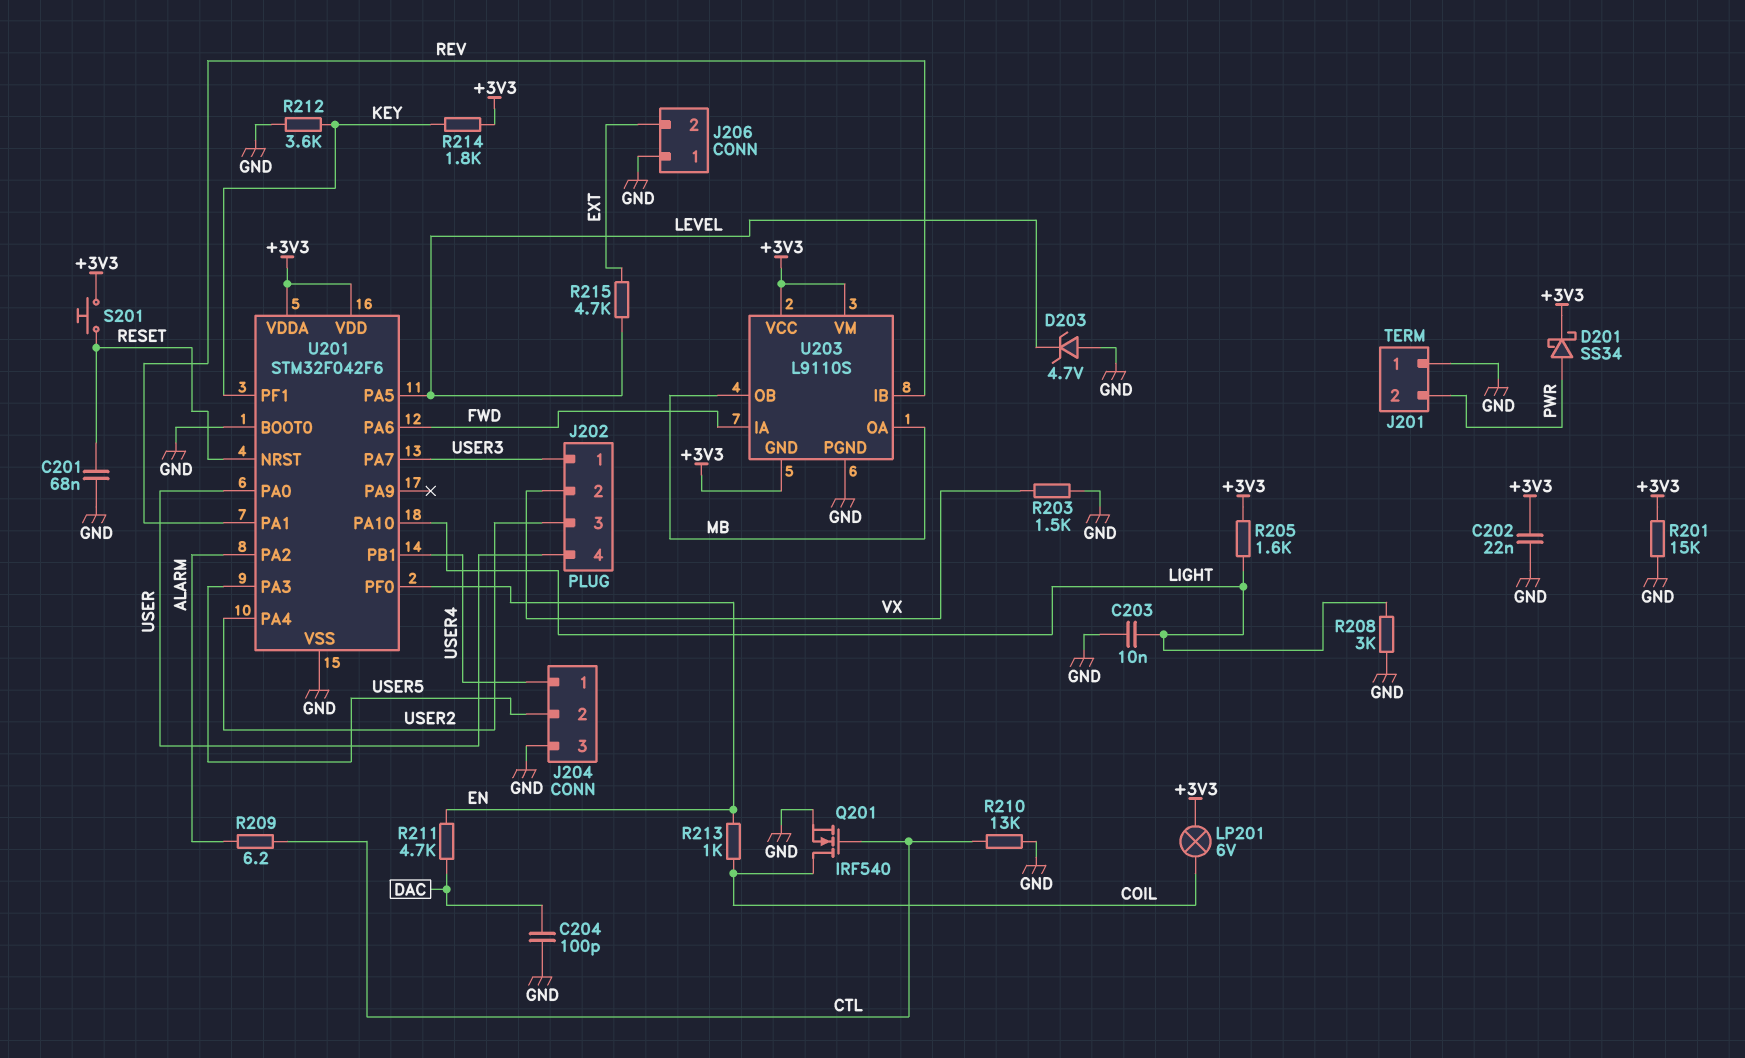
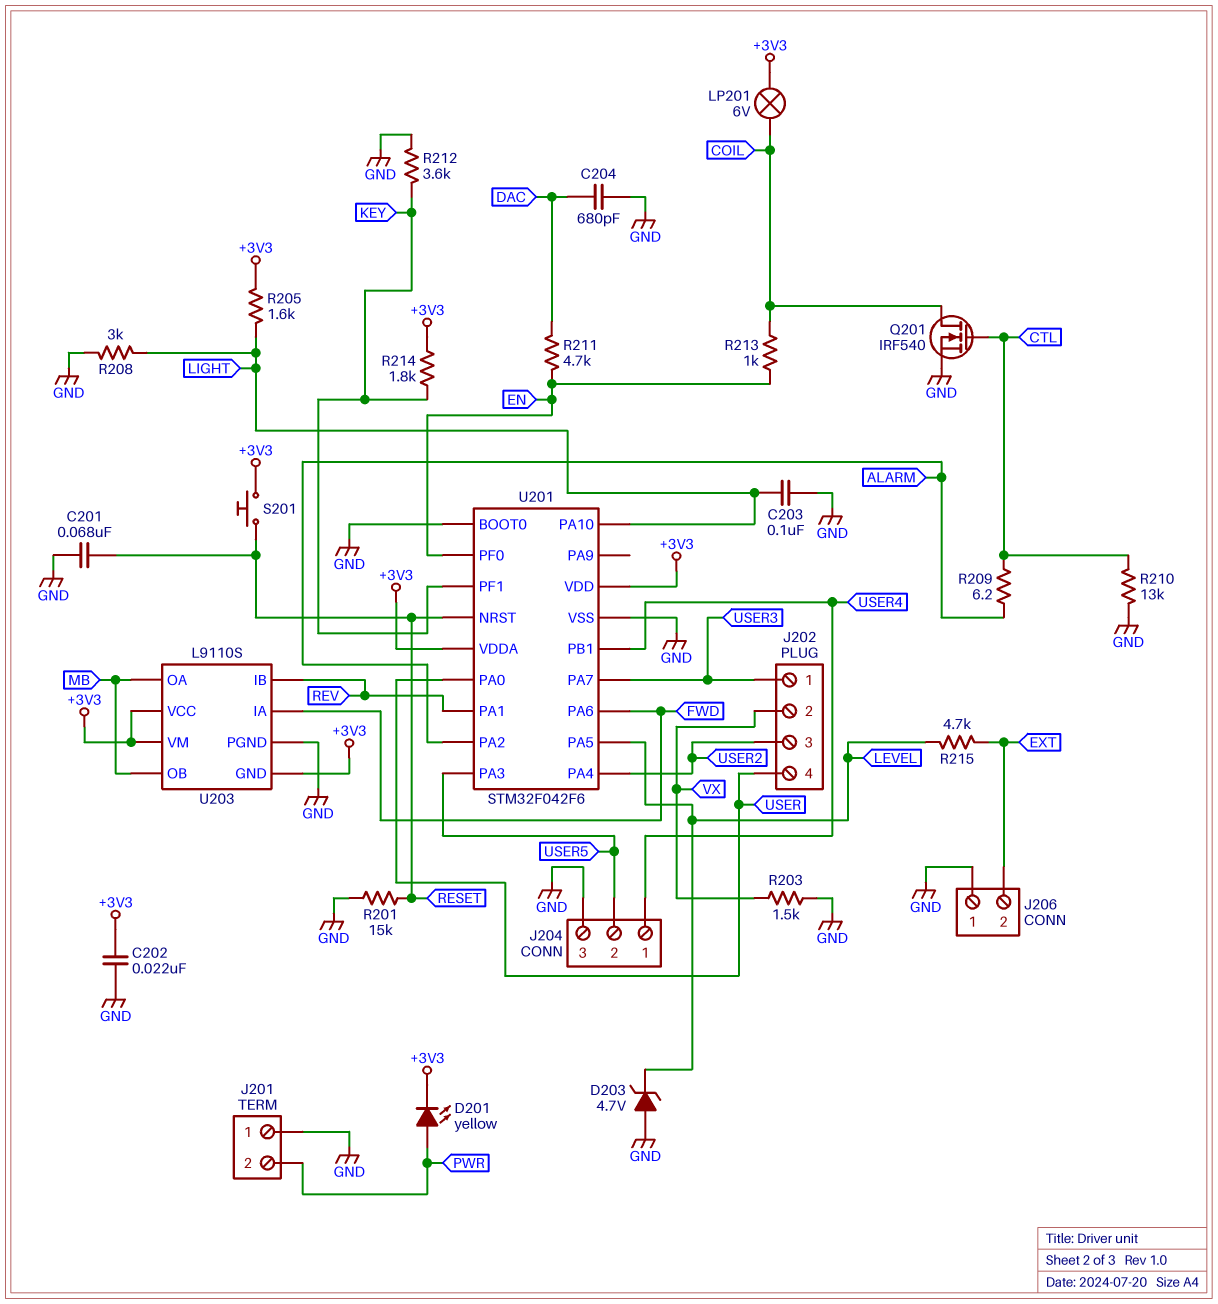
C203: 10nF (GND, LIGHT) -> 100nF (GND, LIGHT)
C204: 100pF (DAC, GND) -> 680pF (DAC, GND)
D201: schottky SS34 (A PWR, K +3V3) -> LED yellow (A PWR, K +3V3)
R201: 15k (+3V3, GND) -> 15k (GND, RESET)

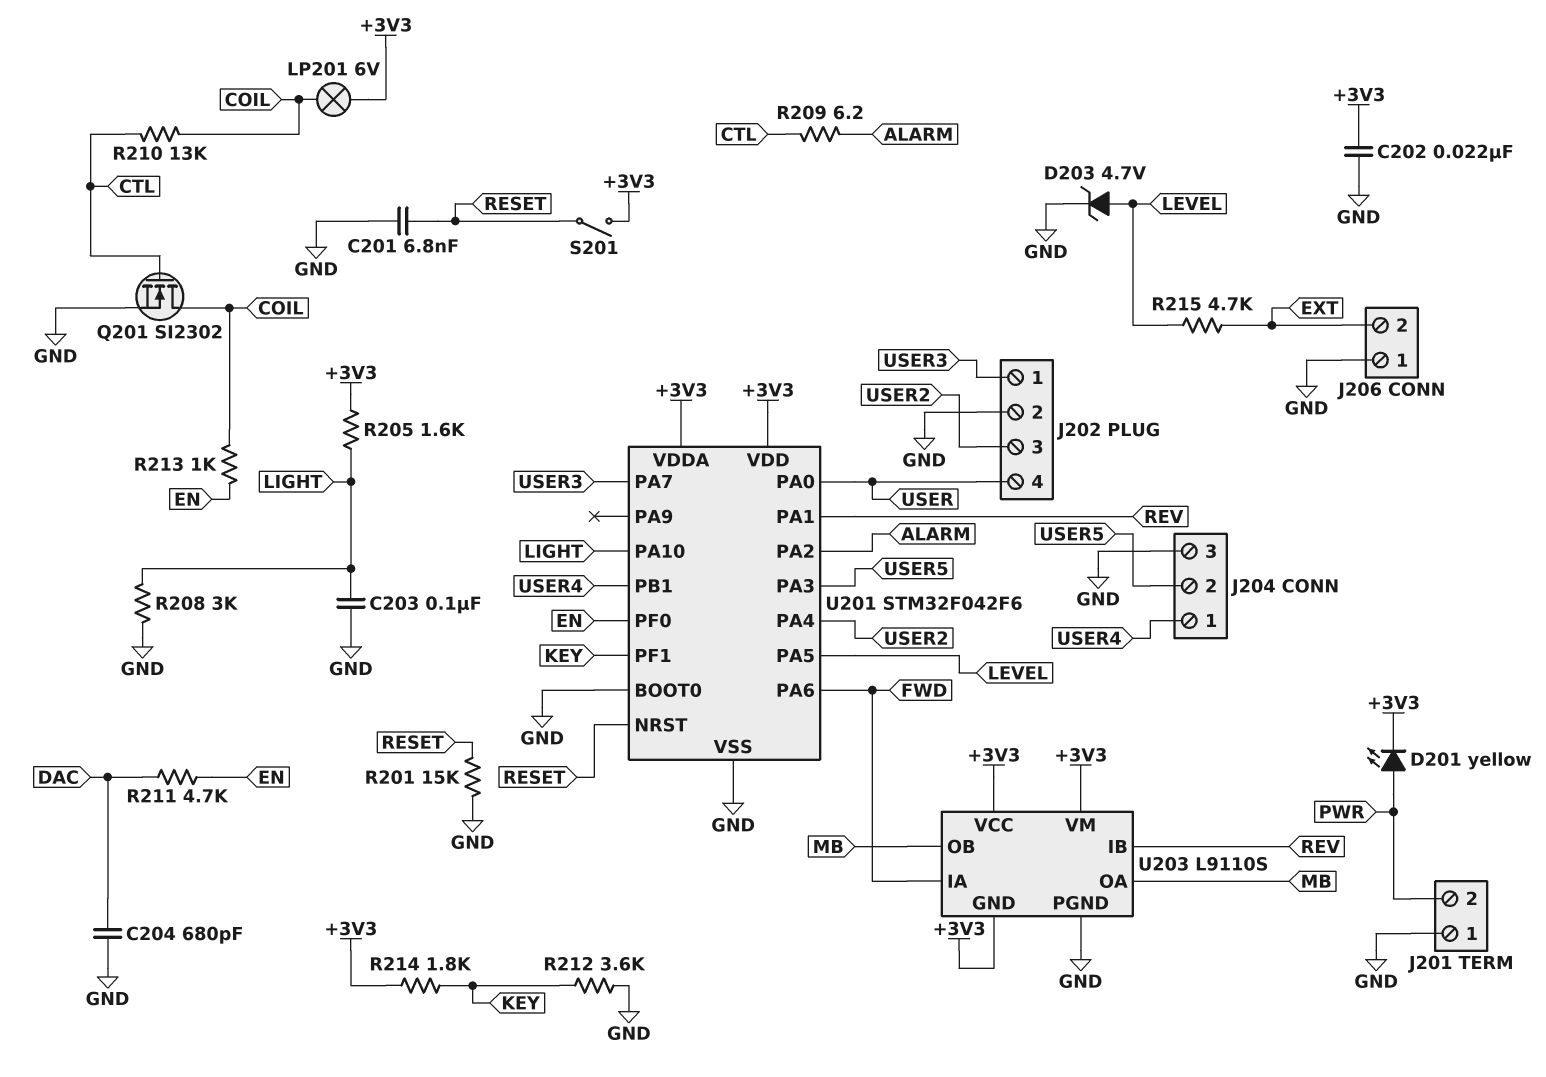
C201: 68nF (GND, RESET) -> 6.8nF (GND, RESET)
D203: zener 4.7V (A GND, K LEVEL) -> zener 4.7V (A LEVEL, K GND)
J202 pin 2: VX -> GND
Q201: NMOS IRF540 (G CTL, D COIL, S GND) -> NMOS SI2302 (G CTL, D COIL, S GND)
R203: 1.5k (GND, VX) -> none
R210: 13k (CTL, GND) -> 13k (COIL, CTL)
S201: button (+3V3, RESET) -> switch (+3V3, RESET)

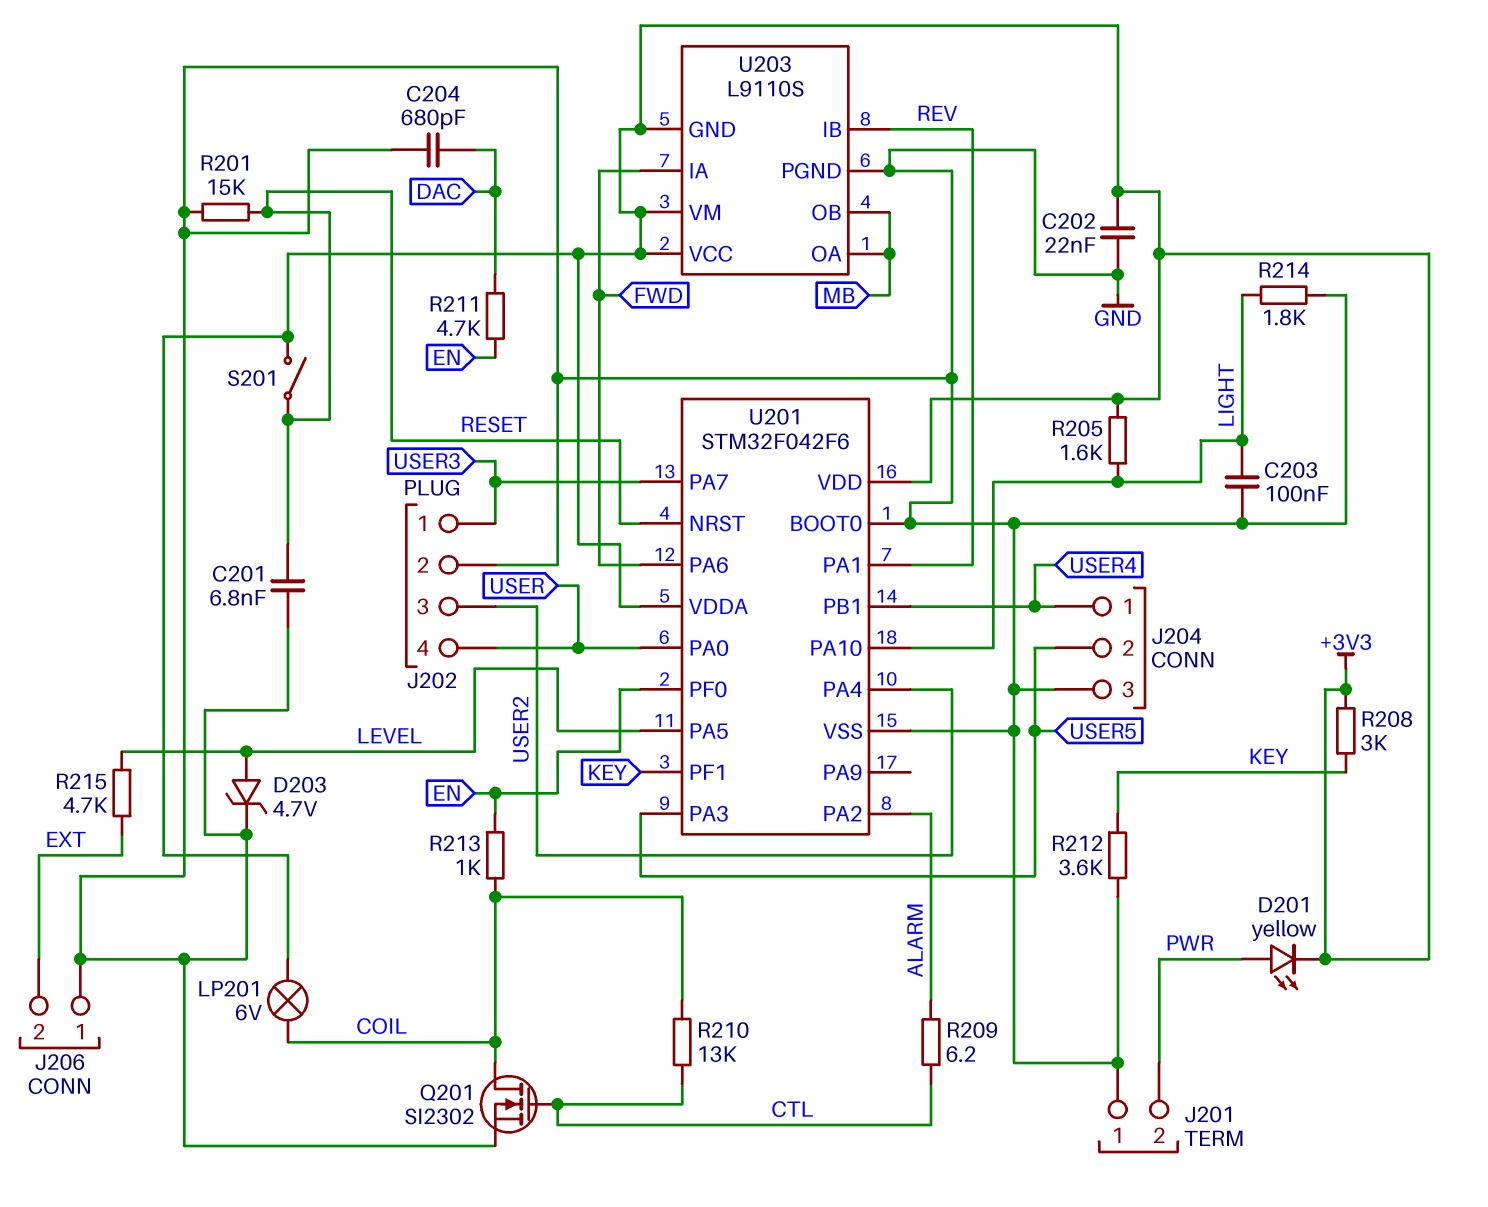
R208: 3k (GND, LIGHT) -> 3k (+3V3, KEY)
R214: 1.8k (+3V3, KEY) -> 1.8k (GND, LIGHT)

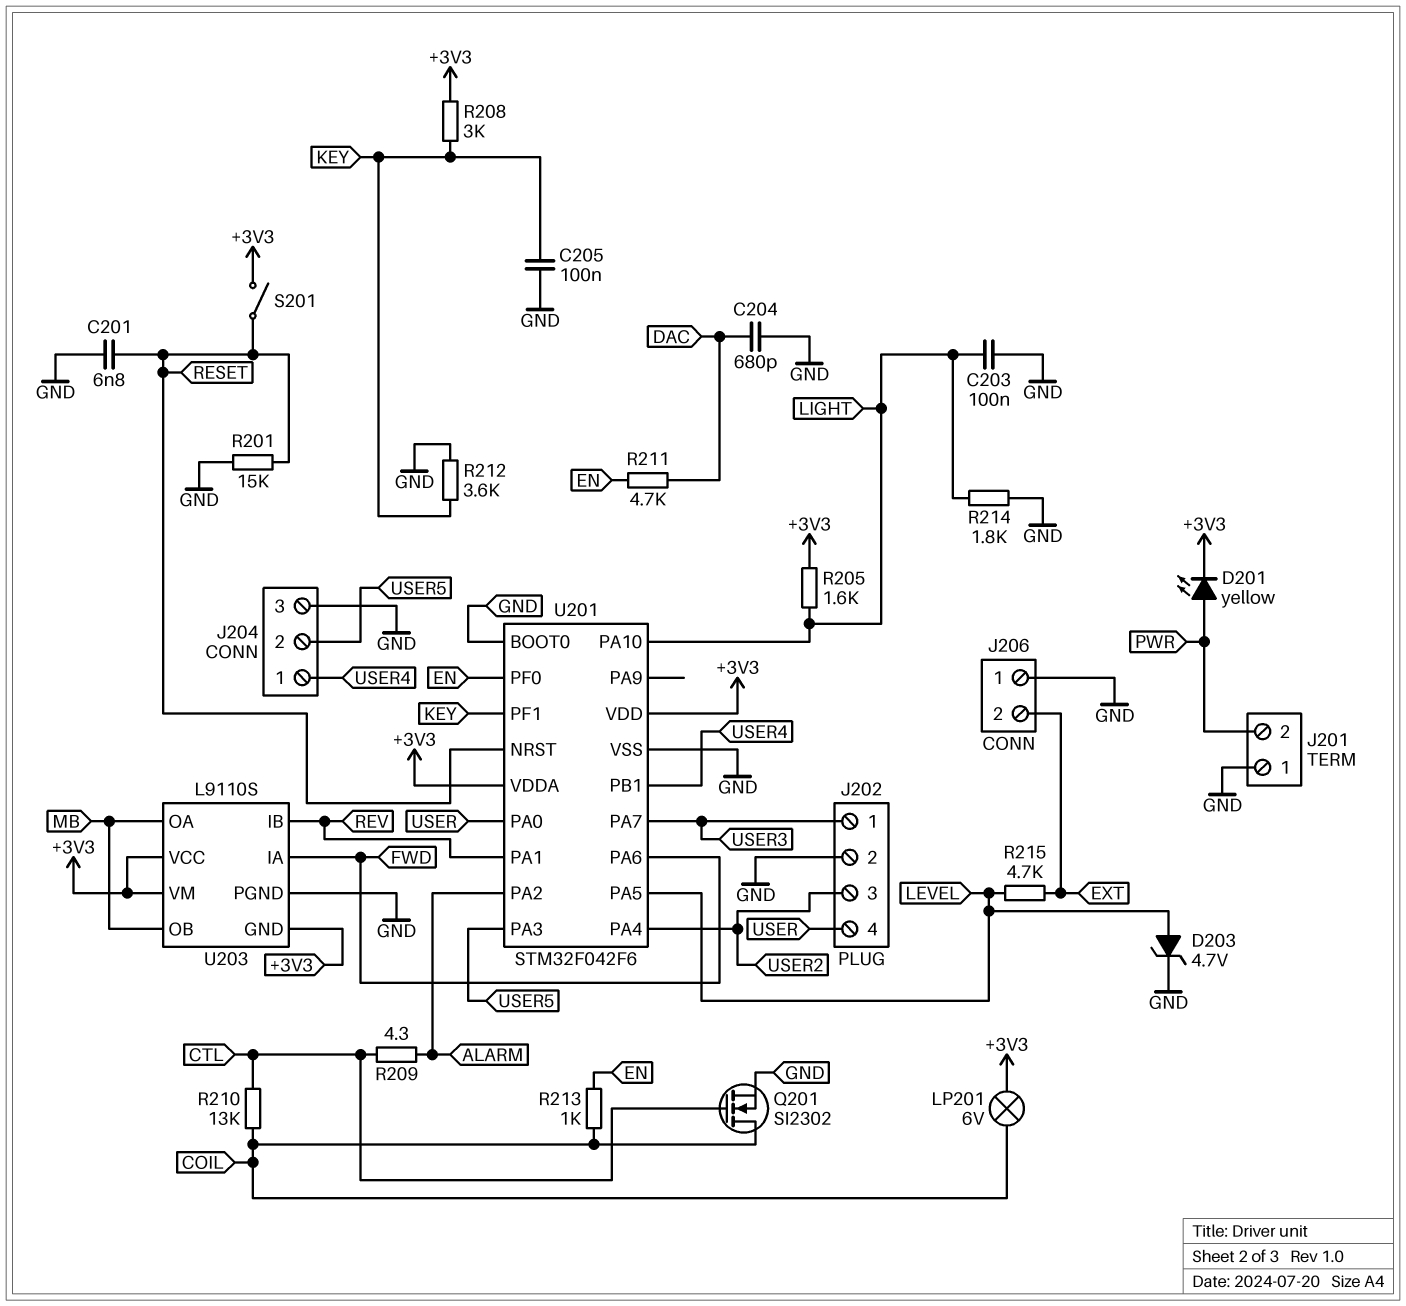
C202: 22nF (+3V3, GND) -> none
C205: none -> 100nF (GND, KEY)
R209: 6.2 (ALARM, CTL) -> 4.3 (ALARM, CTL)

